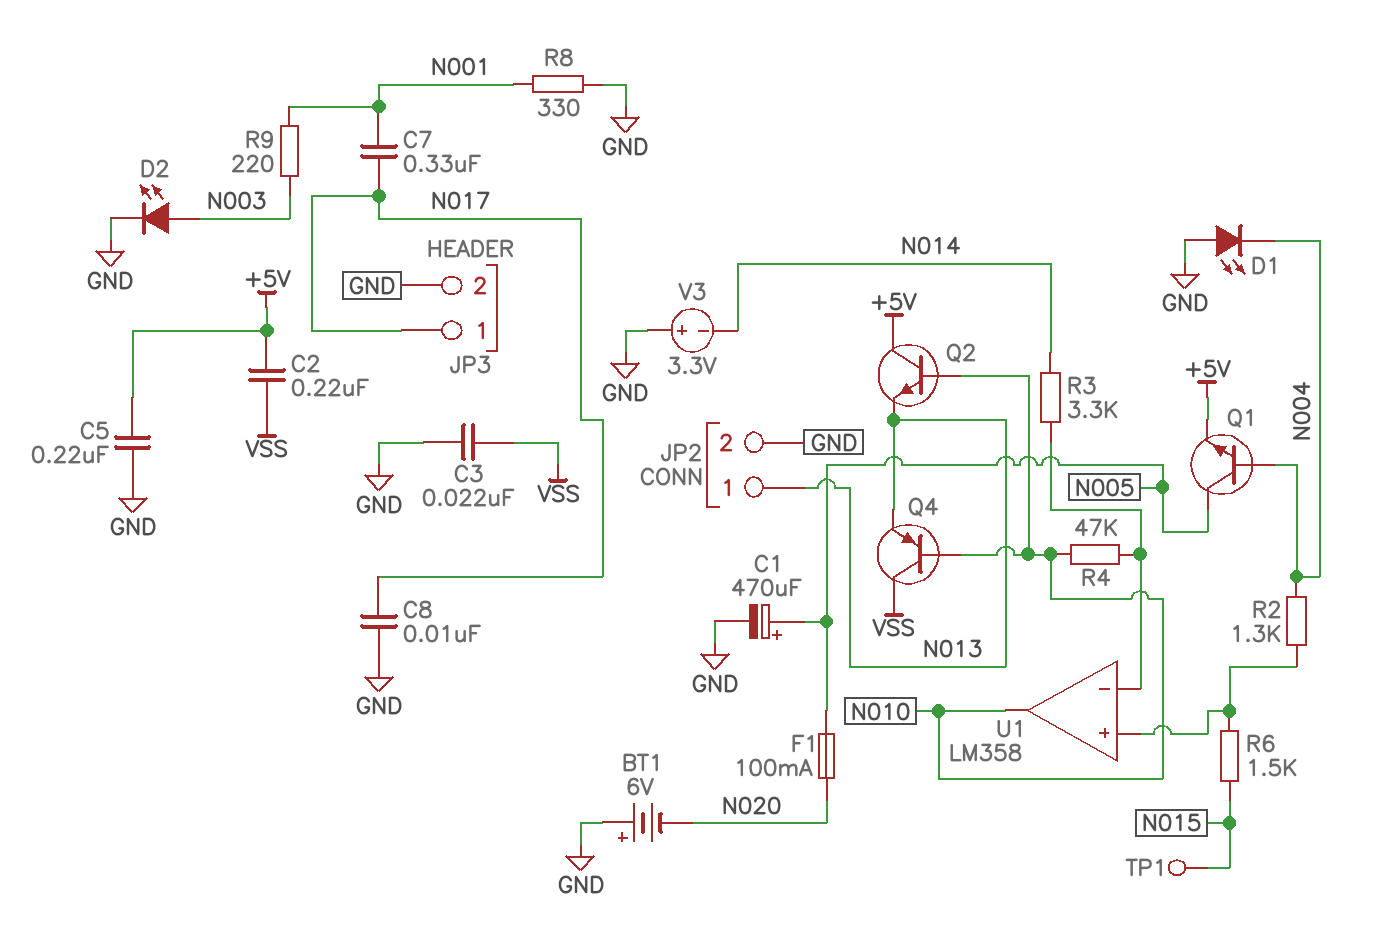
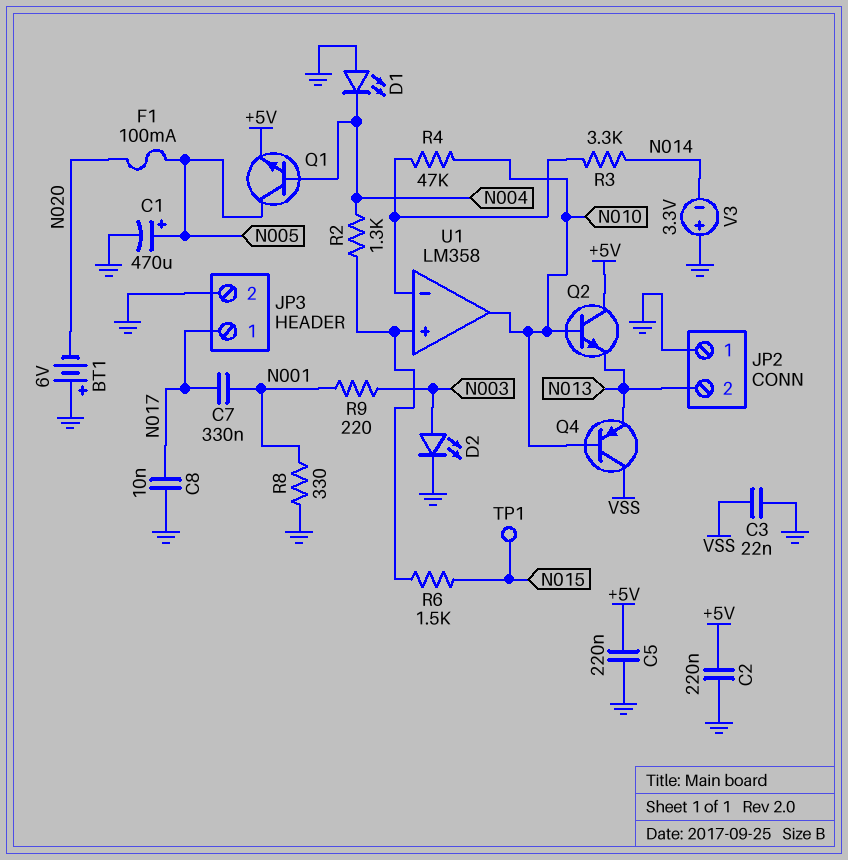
C2: 220nF (+5V, VSS) -> 220nF (+5V, GND)
JP2 pin 1: N013 -> GND
JP2 pin 2: GND -> N013

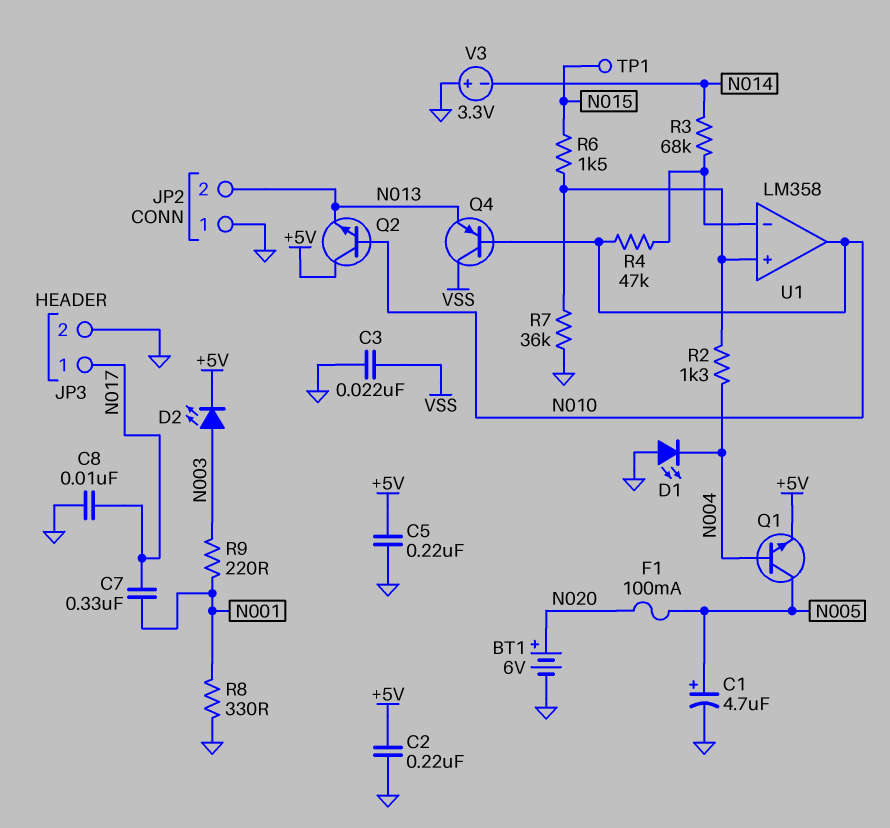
BT1: 6V (plus GND, minus N020) -> 6V (plus N020, minus GND)
C1: 470uF (plus N005, minus GND) -> 4.7uF (plus N005, minus GND)
D2: LED (A N003, K GND) -> LED (A N003, K +5V)
R3: 3.3k (N014, U1/in-) -> 68k (N014, U1/in-)
R7: none -> 36k (GND, U1/in+)

